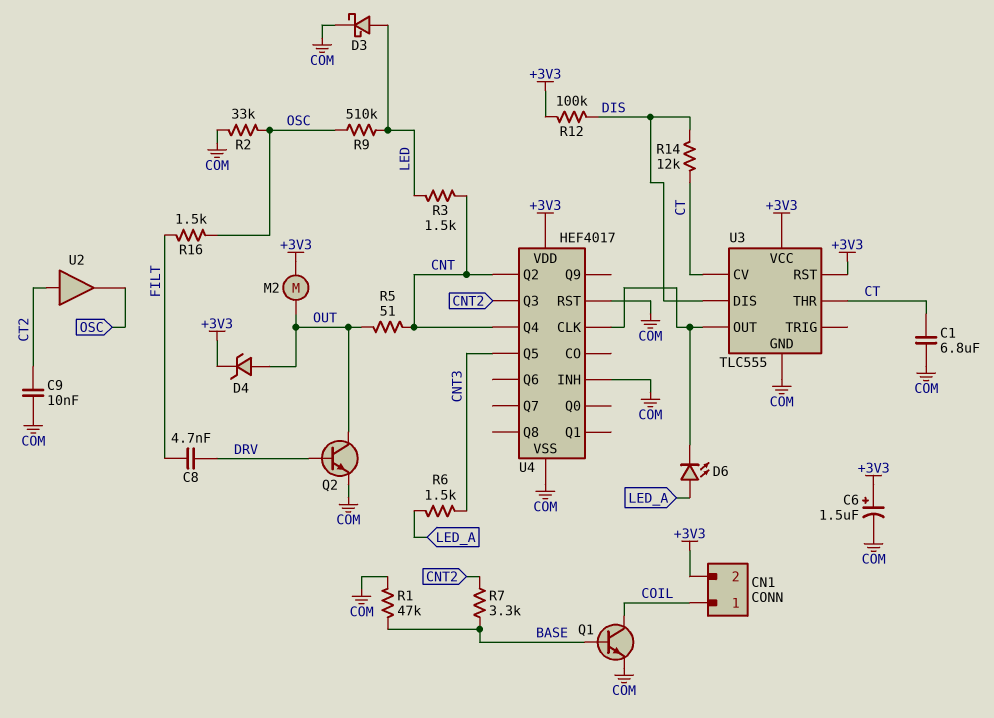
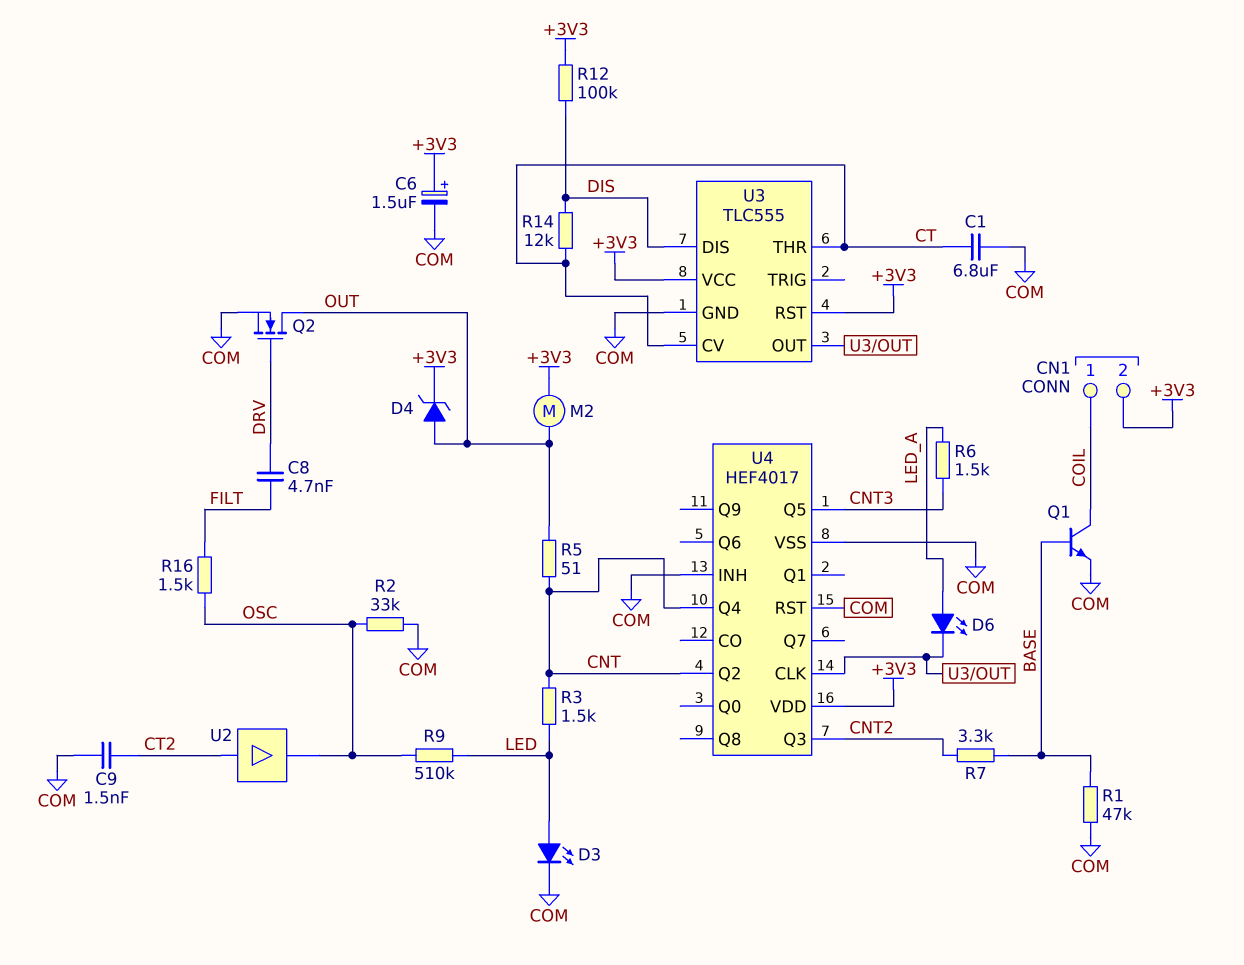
C9: 10nF (COM, CT2) -> 1.5nF (COM, CT2)
D3: schottky (A LED, K COM) -> LED (A LED, K COM)
Q2: NPN (B DRV, C OUT, E COM) -> NMOS (G DRV, D OUT, S COM)

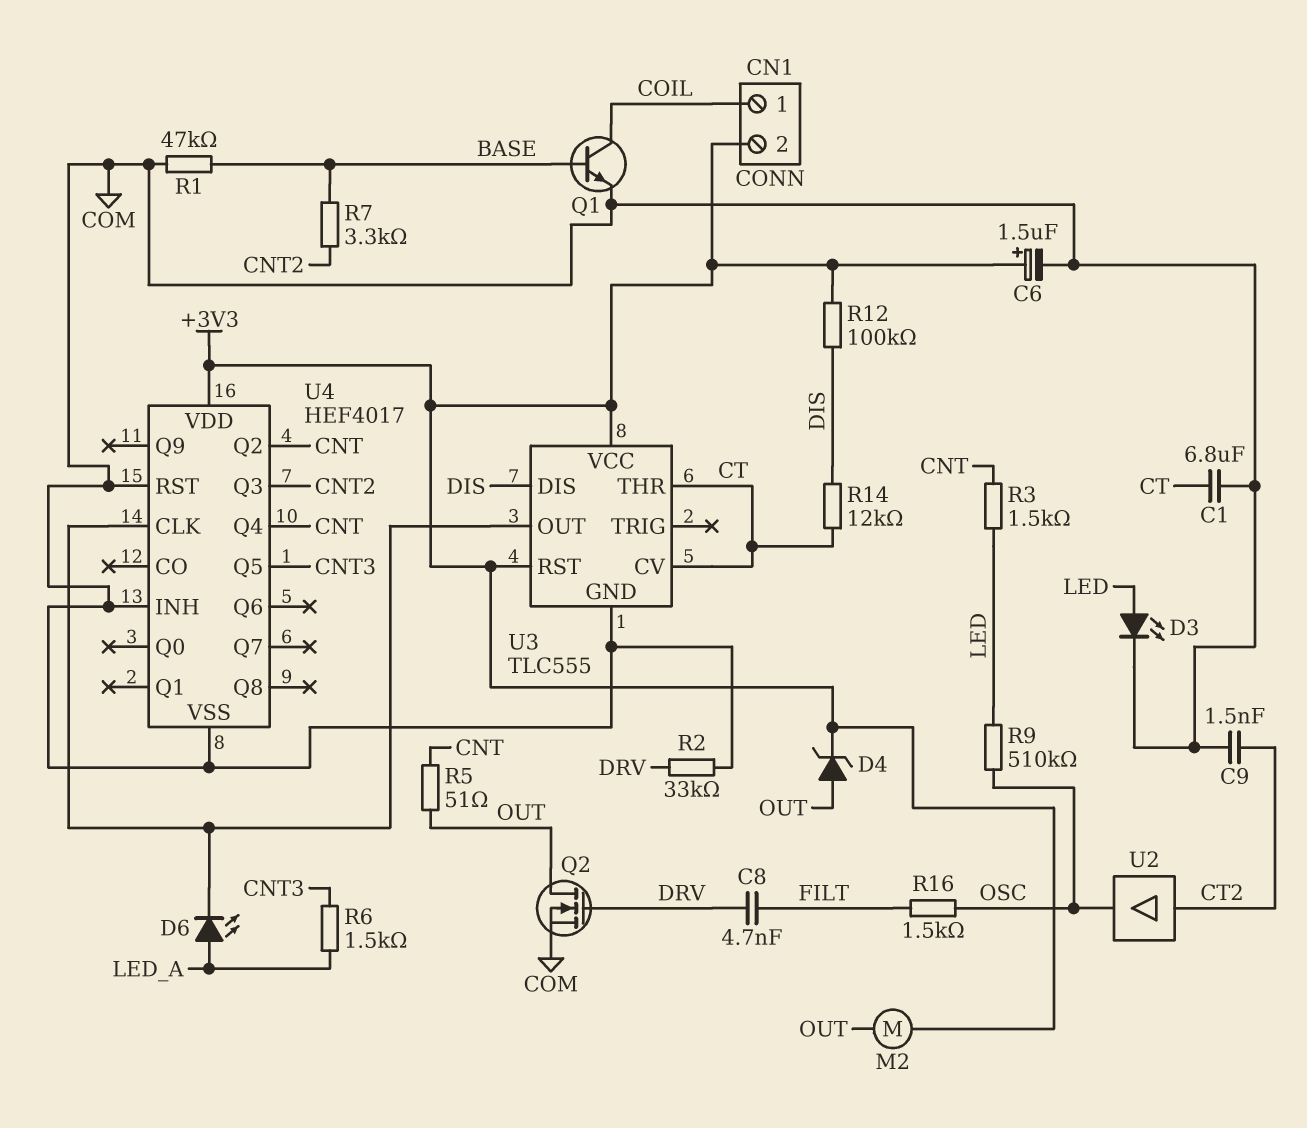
R2: 33k (COM, OSC) -> 33k (COM, DRV)

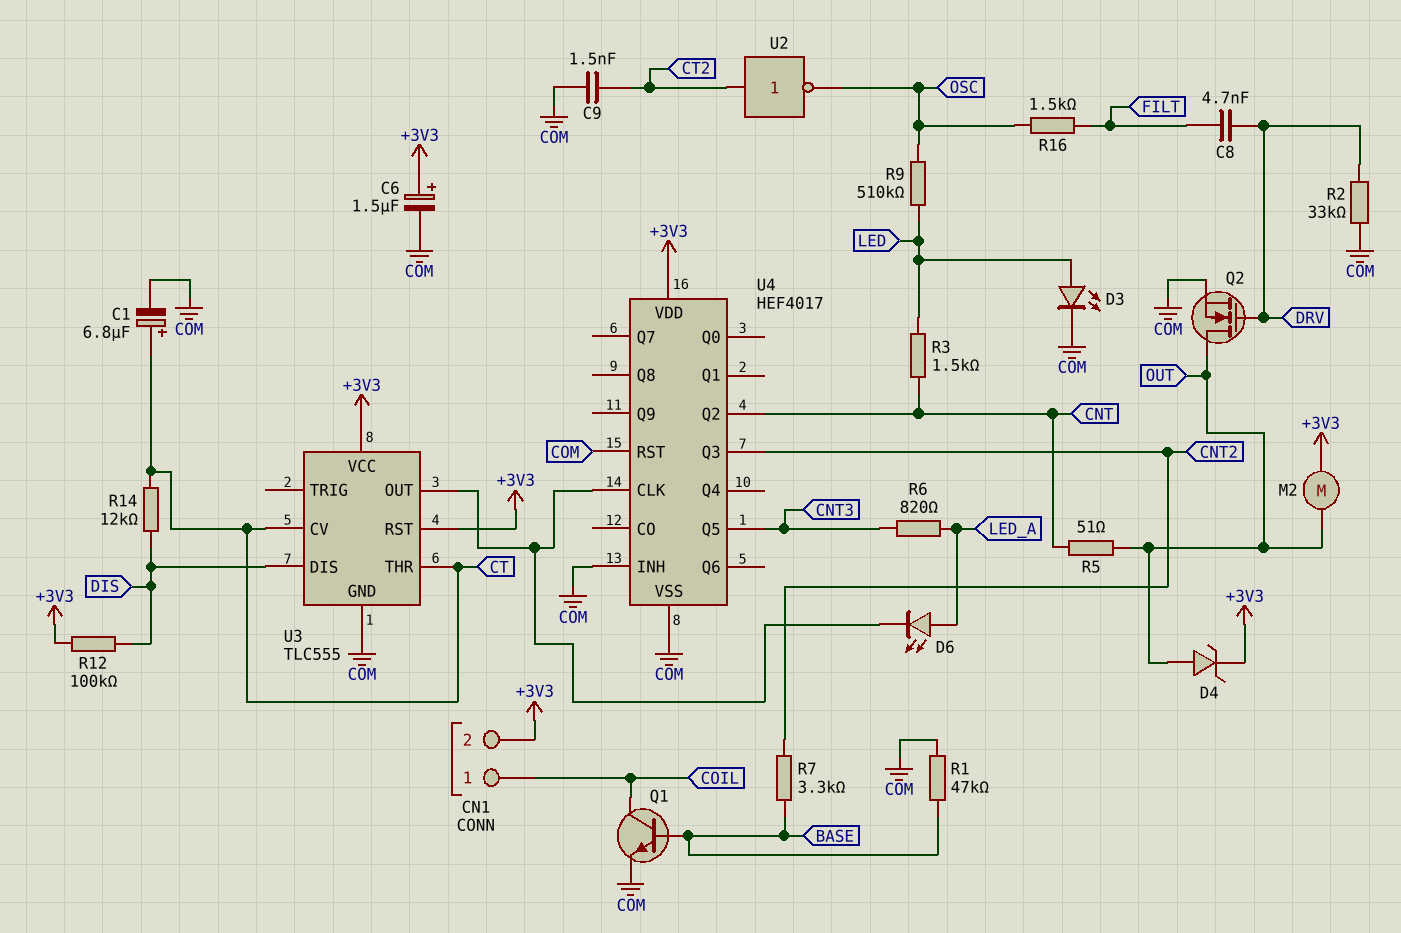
C1: 6.8uF (COM, CT) -> 6.8uF (plus CT, minus COM)
R6: 1.5k (CNT3, LED_A) -> 820 (CNT3, LED_A)
U2: buffer (in CT2, out OSC) -> NOT (in CT2, out OSC)
U4 pin Q4: CNT -> none

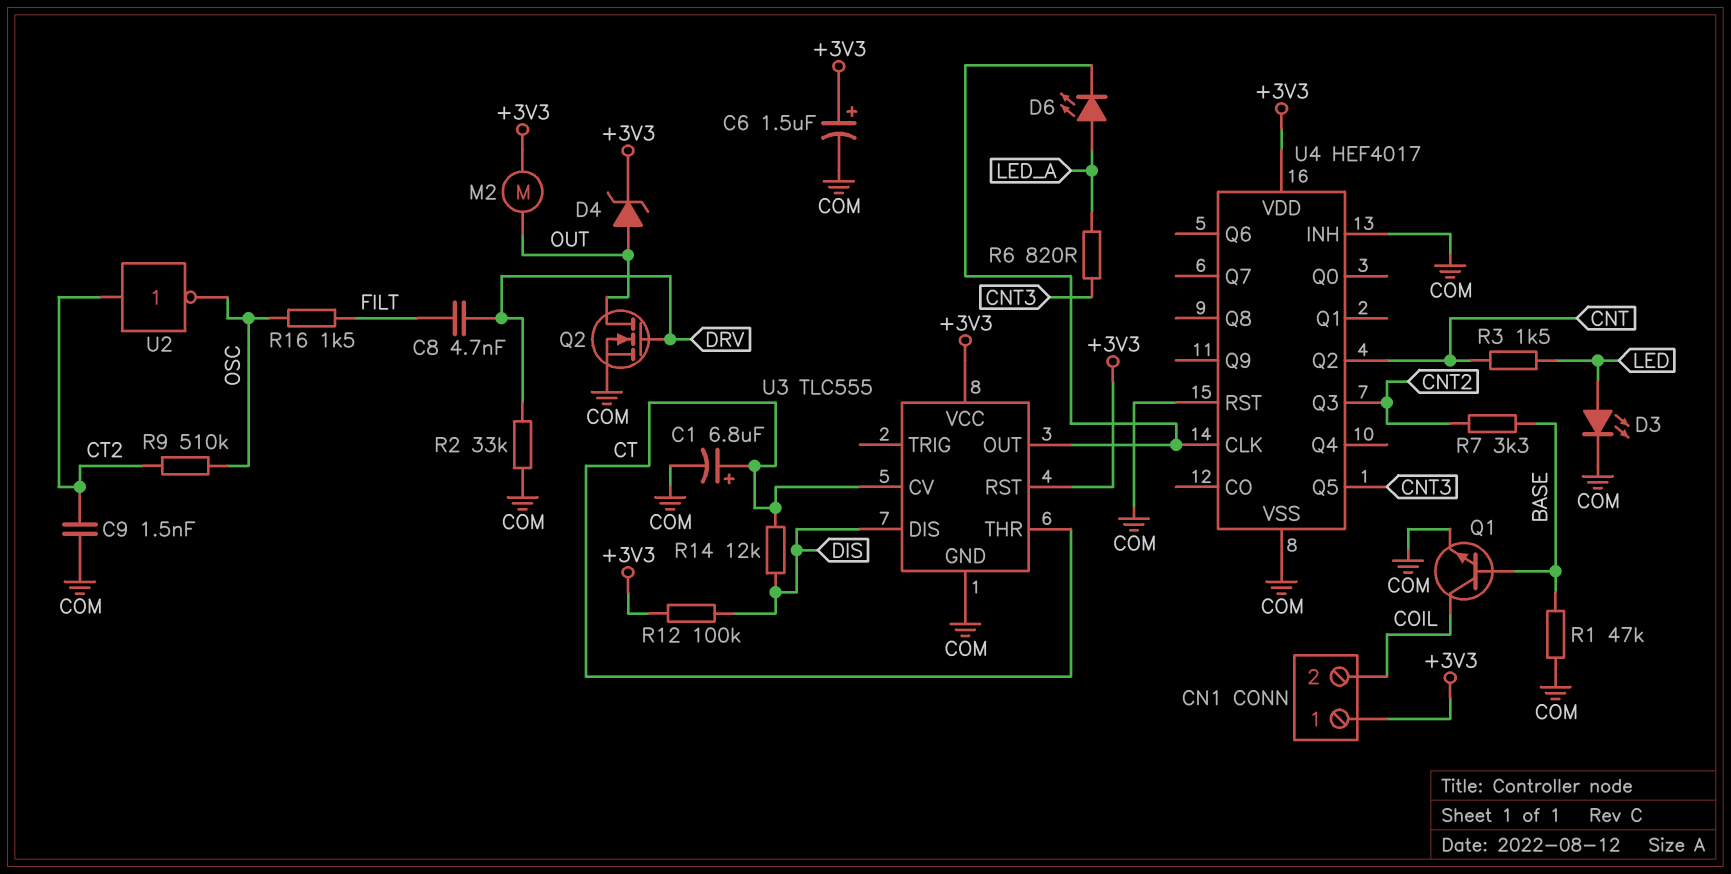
CN1 pin 1: COIL -> +3V3
CN1 pin 2: +3V3 -> COIL
R5: 51 (CNT, OUT) -> none
R9: 510k (LED, OSC) -> 510k (CT2, OSC)

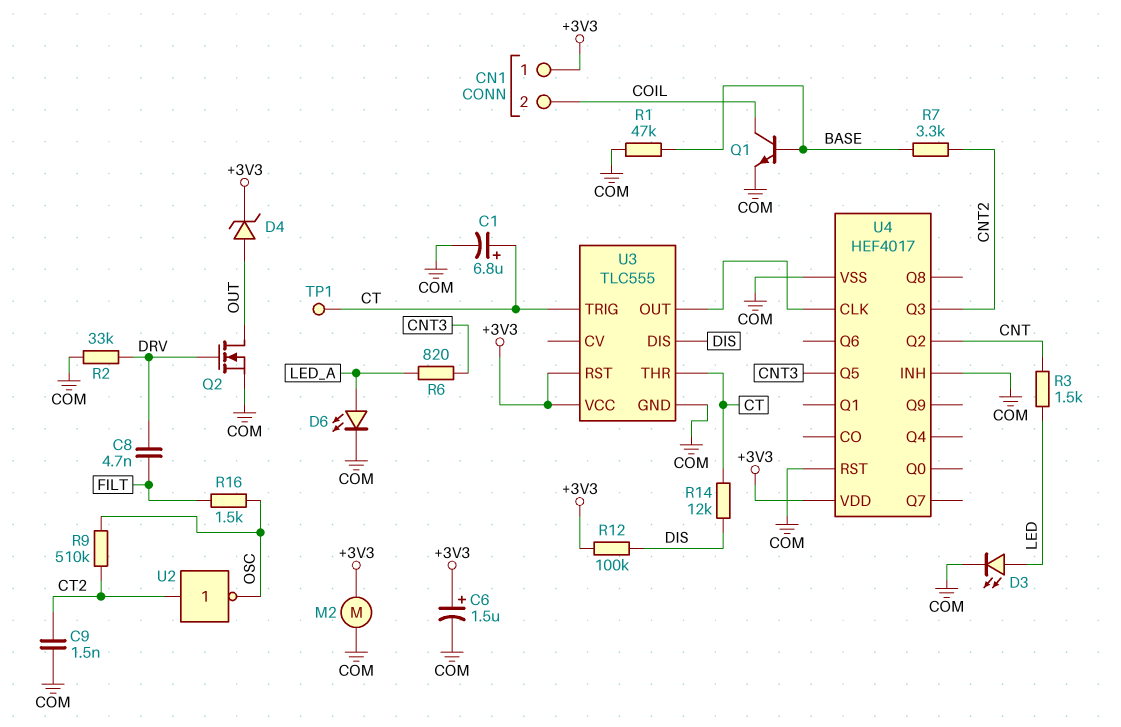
D6: LED (A LED_A, K U3/OUT) -> LED (A LED_A, K COM)
M2: motor (+3V3, OUT) -> motor (+3V3, COM)
TP1: none -> test point (CT)
U3 pin CV: CT -> none
U3 pin TRIG: none -> CT

